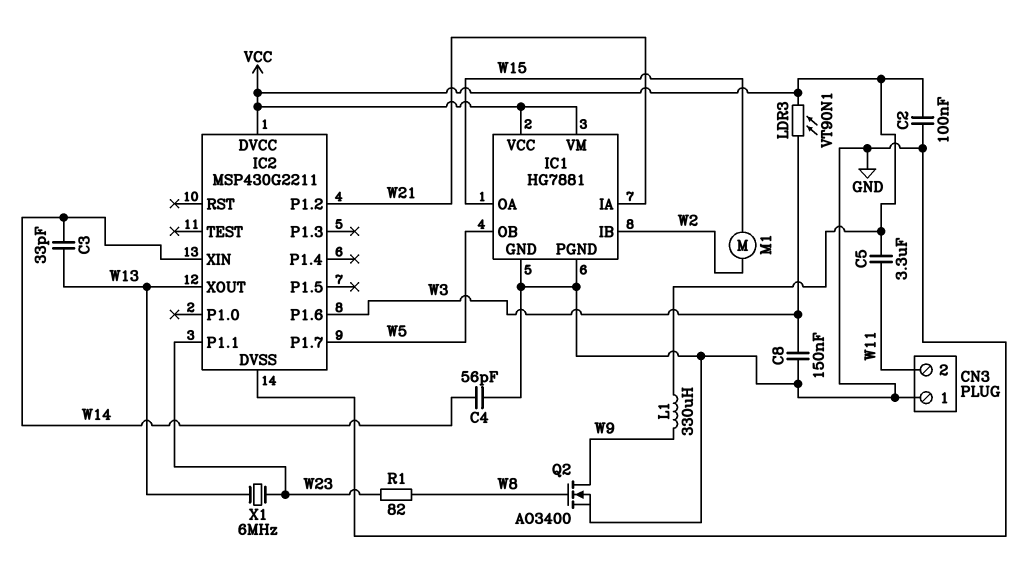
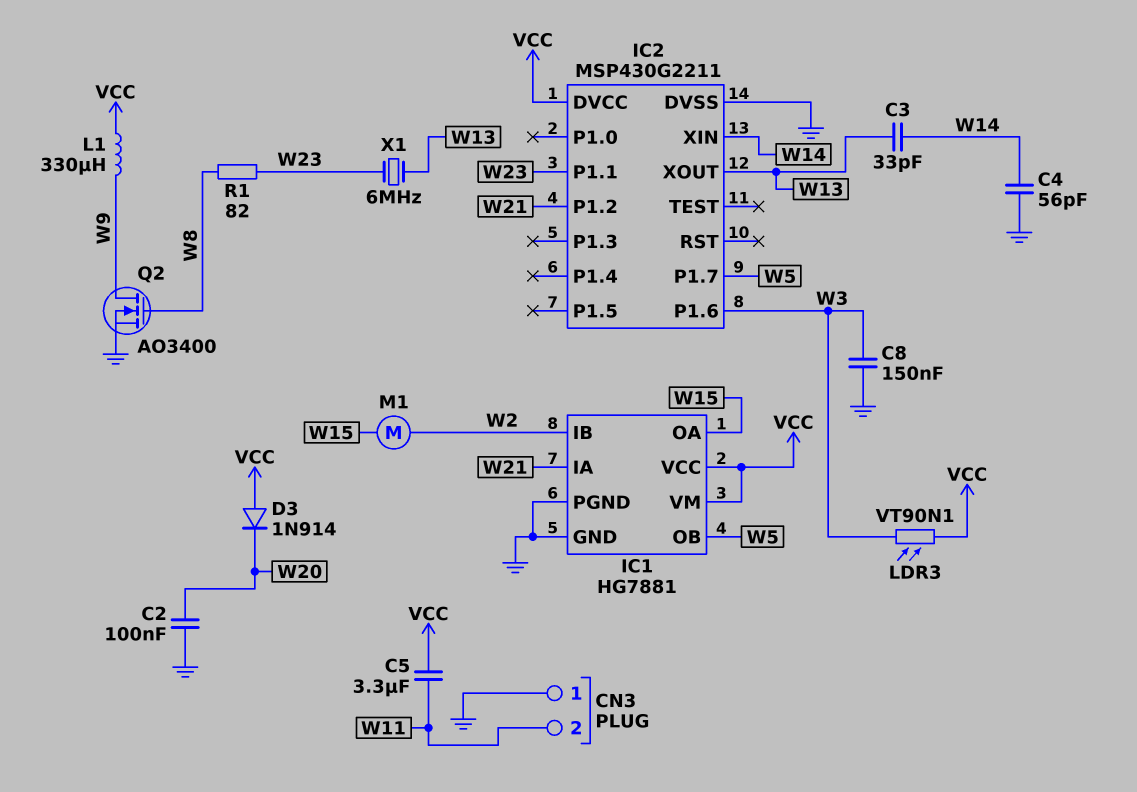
C2: 100nF (GND, VCC) -> 100nF (GND, W20)
D3: none -> diode 1N914 (A VCC, K W20)

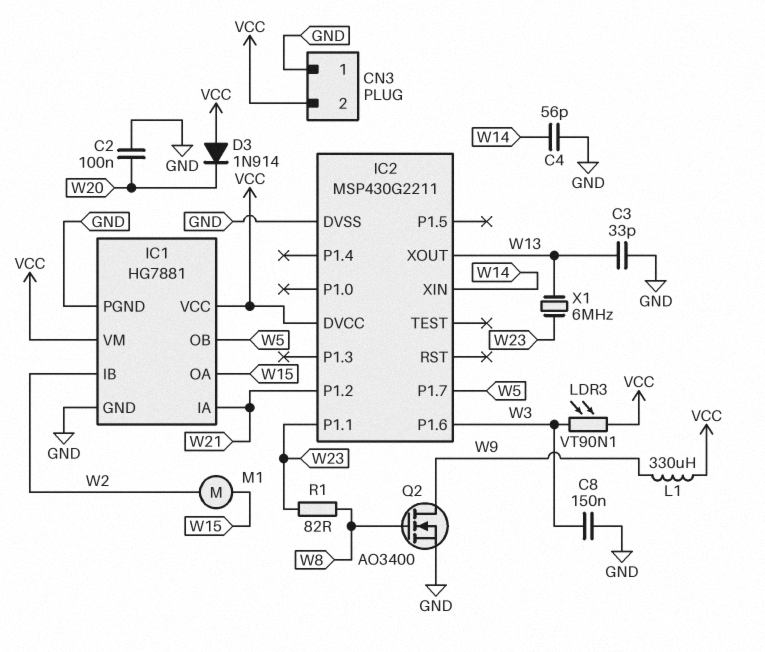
C3: 33pF (W13, W14) -> 33pF (GND, W13)
C5: 3.3uF (VCC, W11) -> none
CN3 pin 2: W11 -> VCC

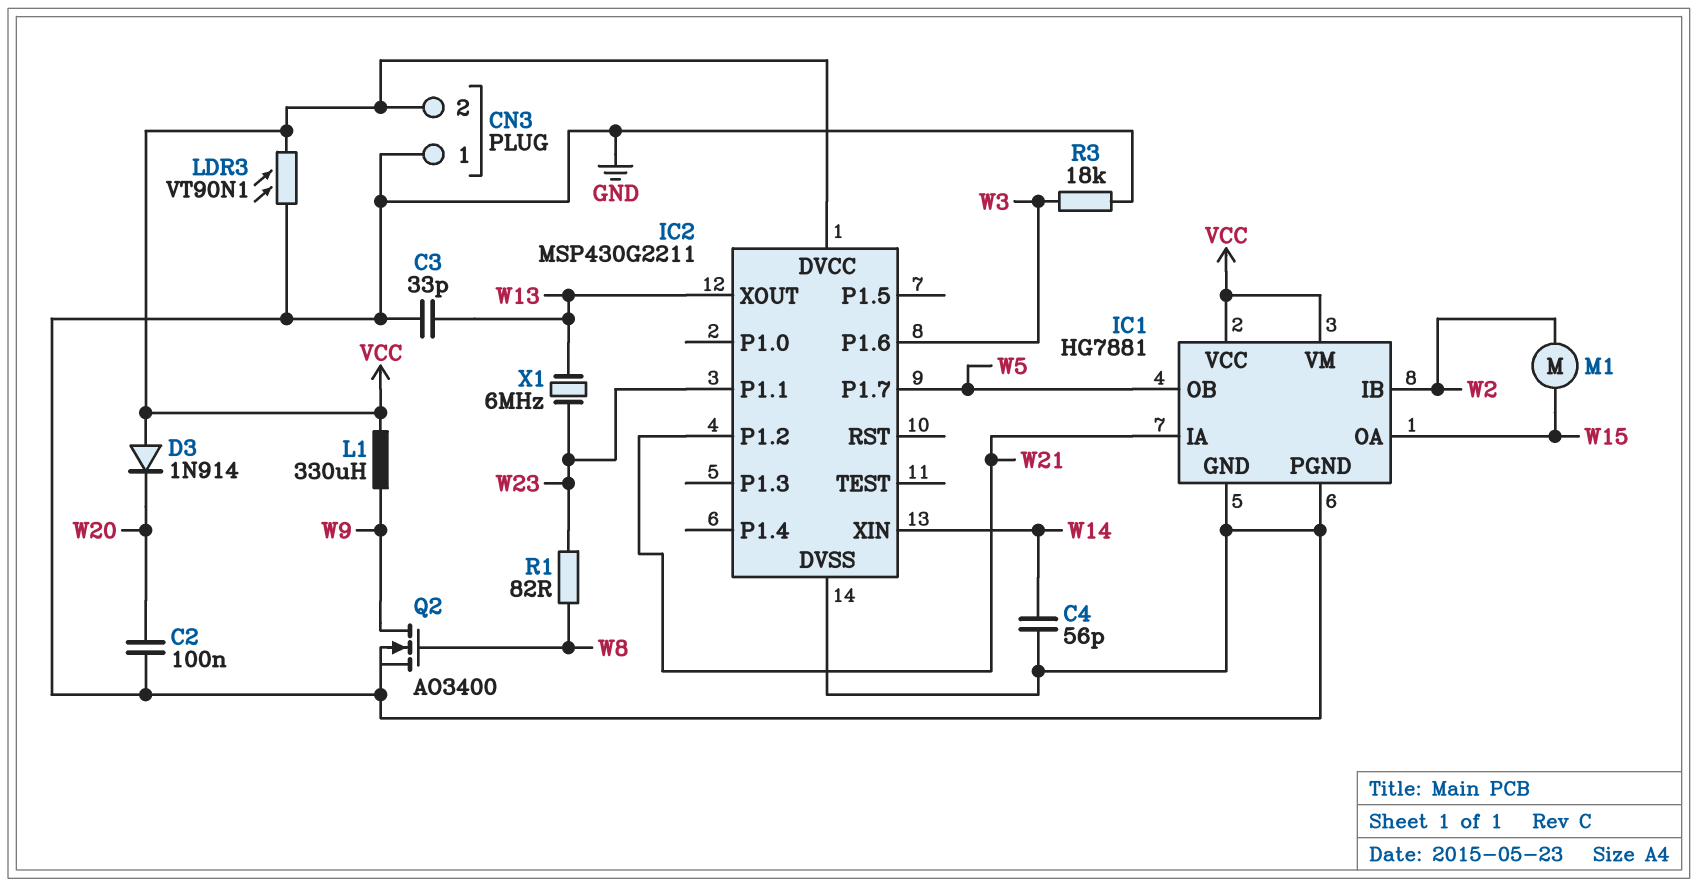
C8: 150nF (GND, W3) -> none
LDR3: VT90N1 (VCC, W3) -> VT90N1 (GND, VCC)
R3: none -> 18k (GND, W3)

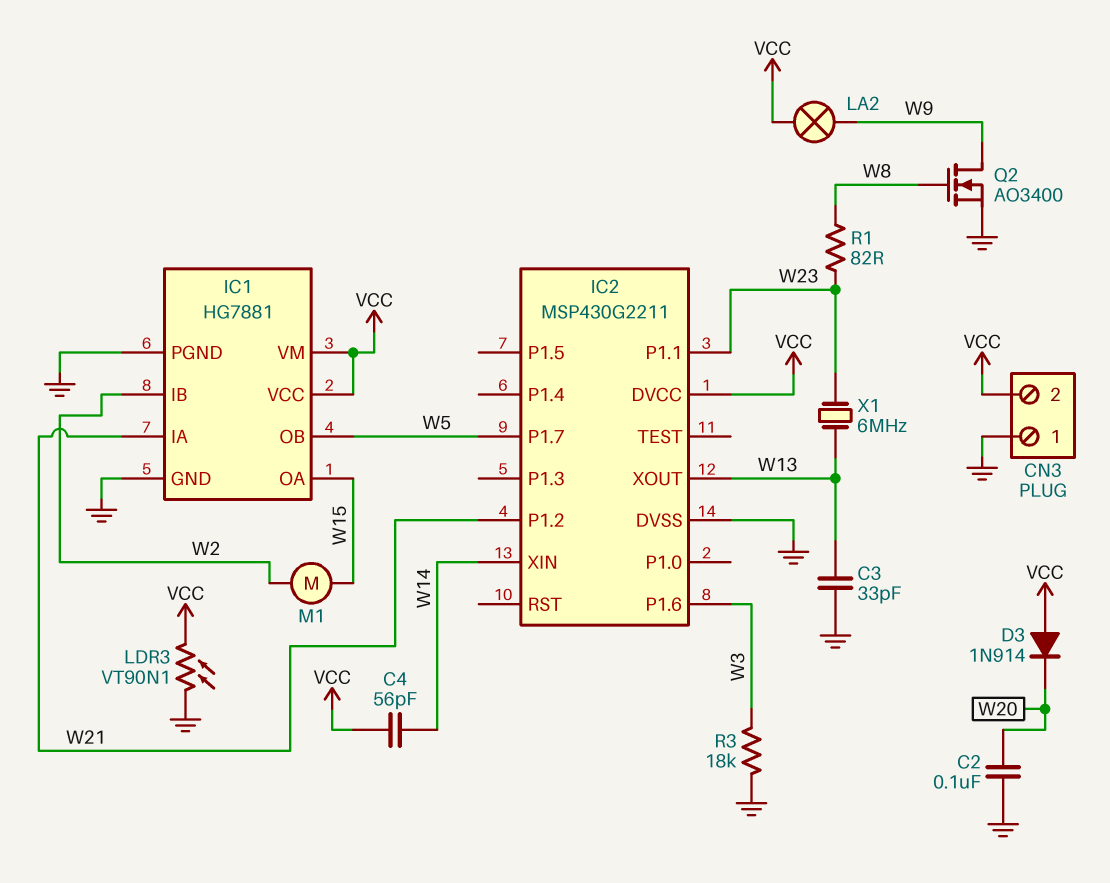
C4: 56pF (GND, W14) -> 56pF (VCC, W14)
L1: 330uH (VCC, W9) -> none
LA2: none -> lamp (VCC, W9)

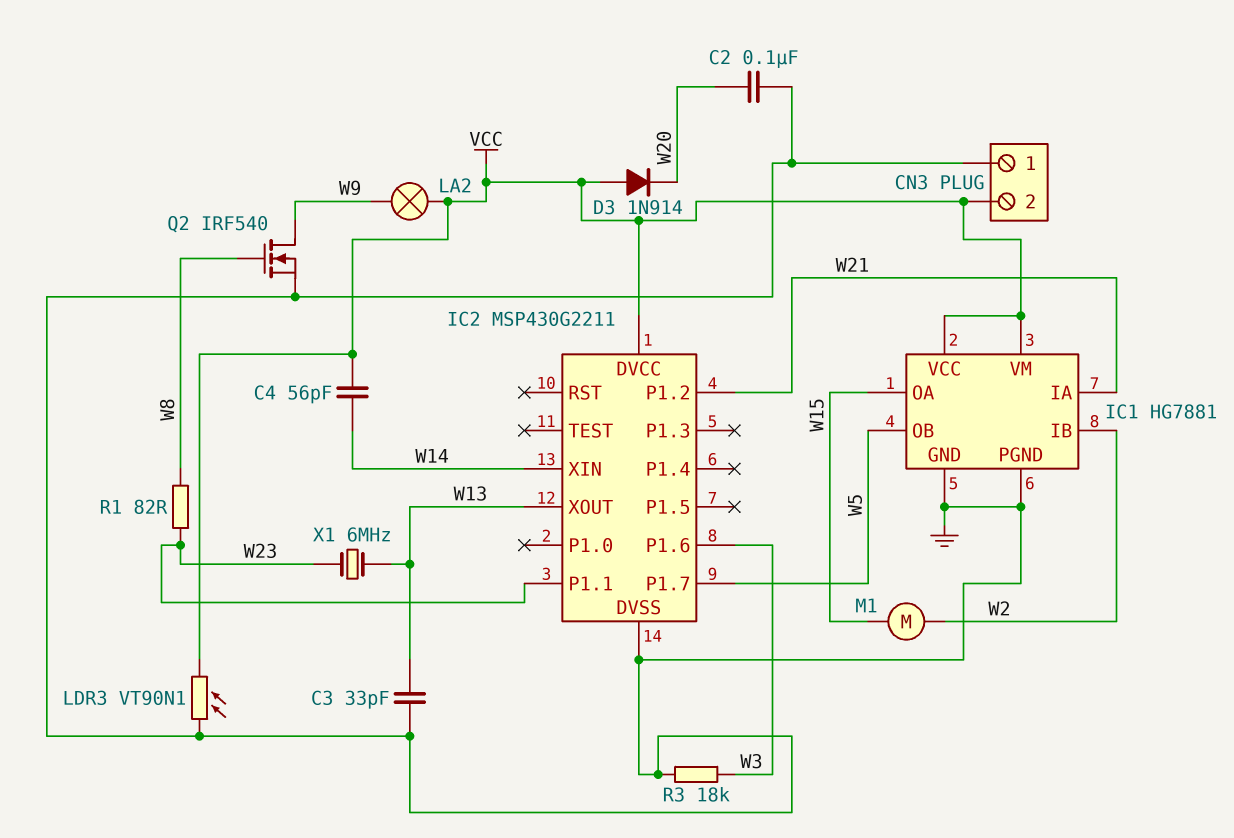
Q2: NMOS AO3400 (G W8, D W9, S GND) -> NMOS IRF540 (G W8, D W9, S GND)

